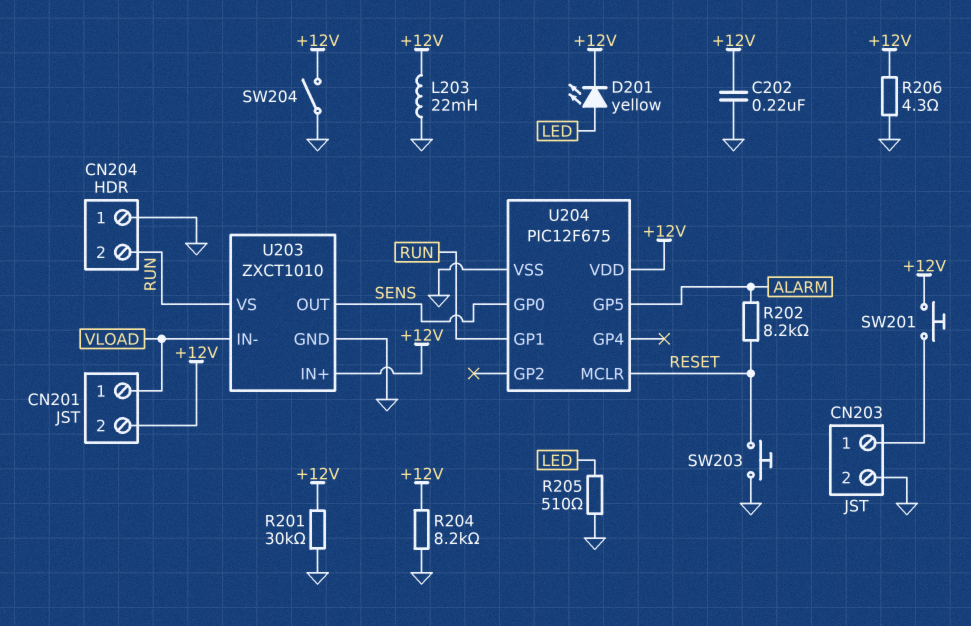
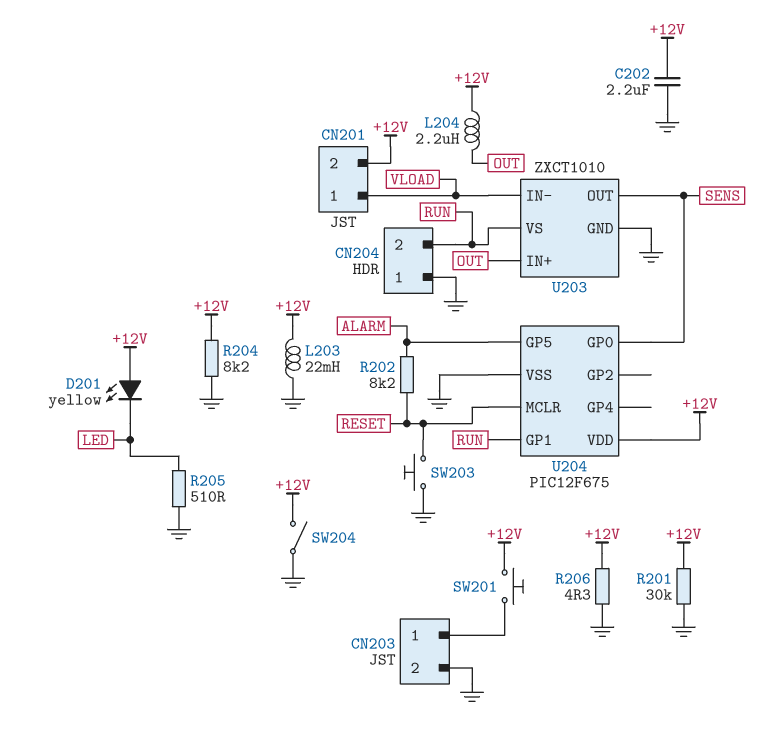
C202: 220nF (+12V, GND) -> 2.2uF (+12V, GND)
D201: LED yellow (A LED, K +12V) -> LED yellow (A +12V, K LED)
L204: none -> 2.2uH (+12V, OUT)
U203 pin IN+: +12V -> OUT

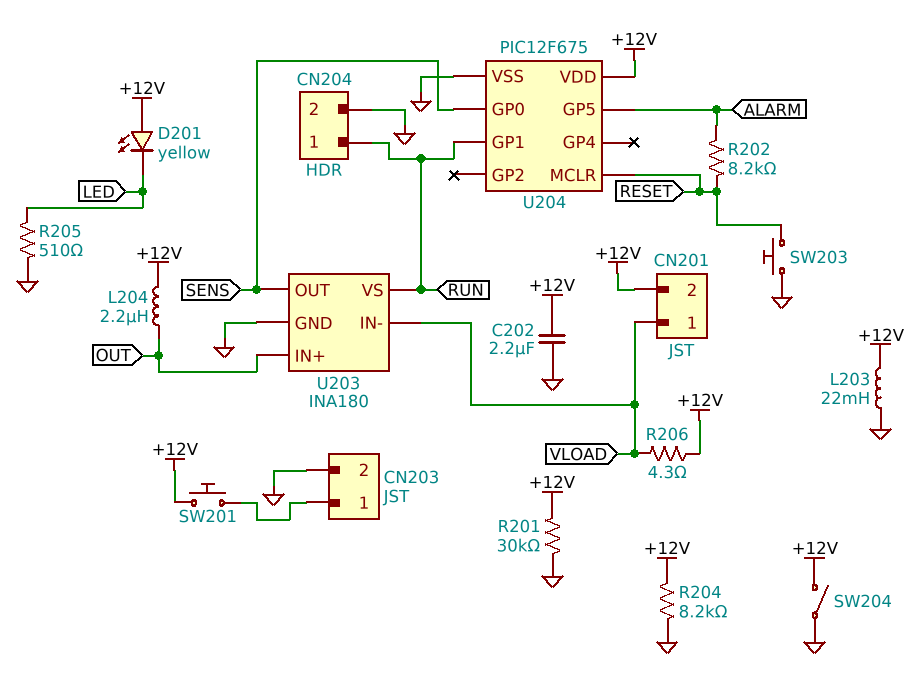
CN204 pin 1: GND -> RUN
CN204 pin 2: RUN -> GND
R206: 4.3 (+12V, GND) -> 4.3 (+12V, VLOAD)
U203: ZXCT1010 -> INA180

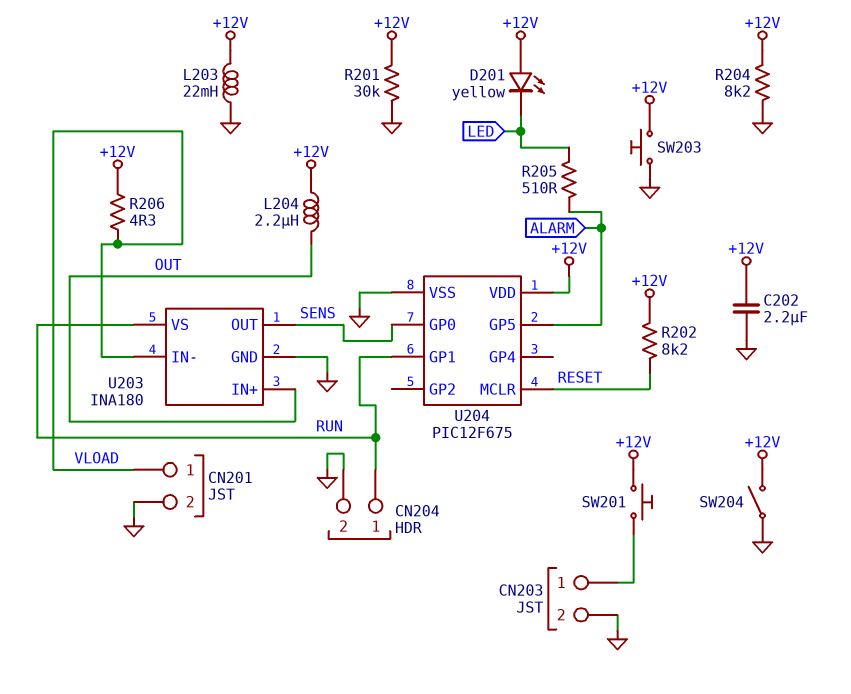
CN201 pin 2: +12V -> GND
R202: 8.2k (ALARM, RESET) -> 8.2k (+12V, RESET)
R205: 510 (GND, LED) -> 510 (ALARM, LED)
SW203: button (GND, RESET) -> button (+12V, GND)

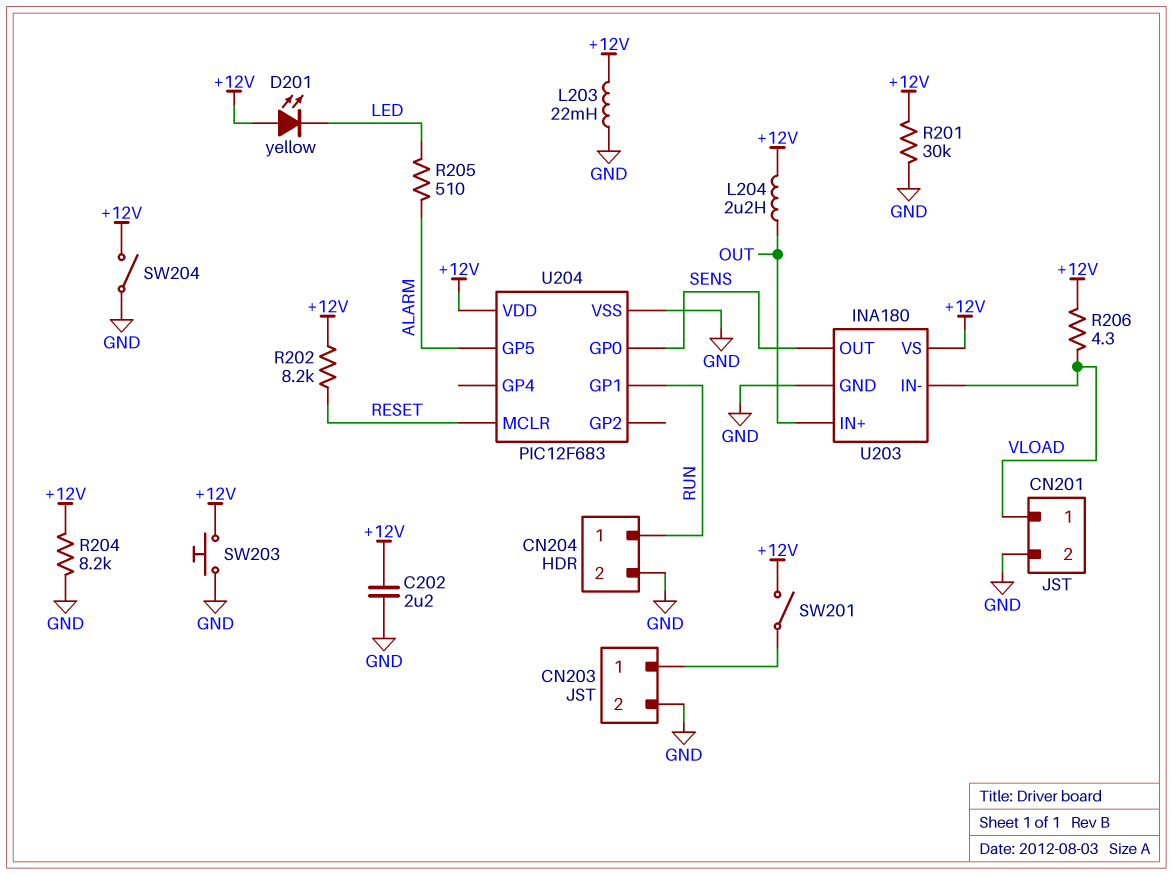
SW201: button (+12V, CN203/1) -> switch (+12V, CN203/1)
U203 pin VS: RUN -> +12V
U204: PIC12F675 -> PIC12F683

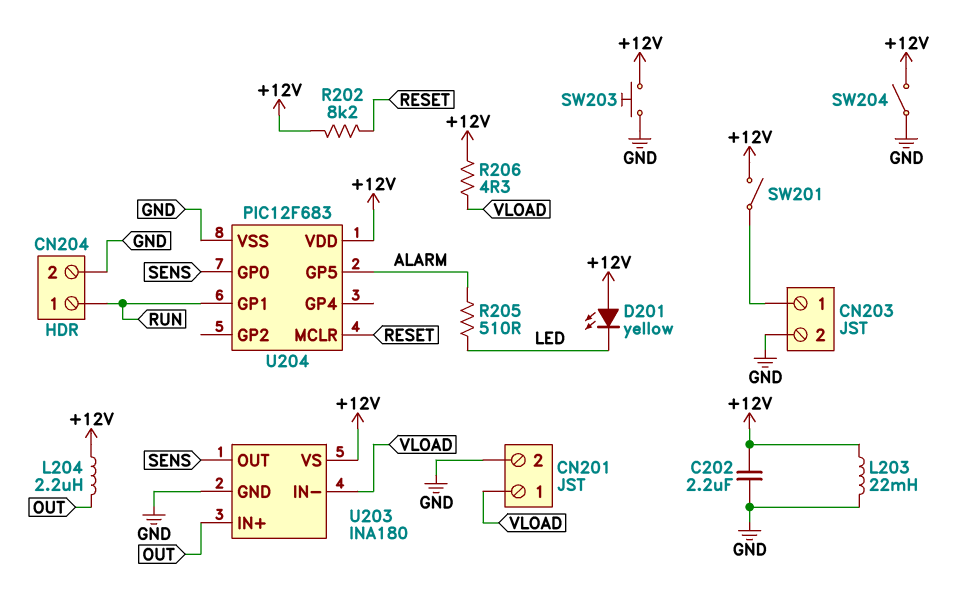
R201: 30k (+12V, GND) -> none
R204: 8.2k (+12V, GND) -> none

